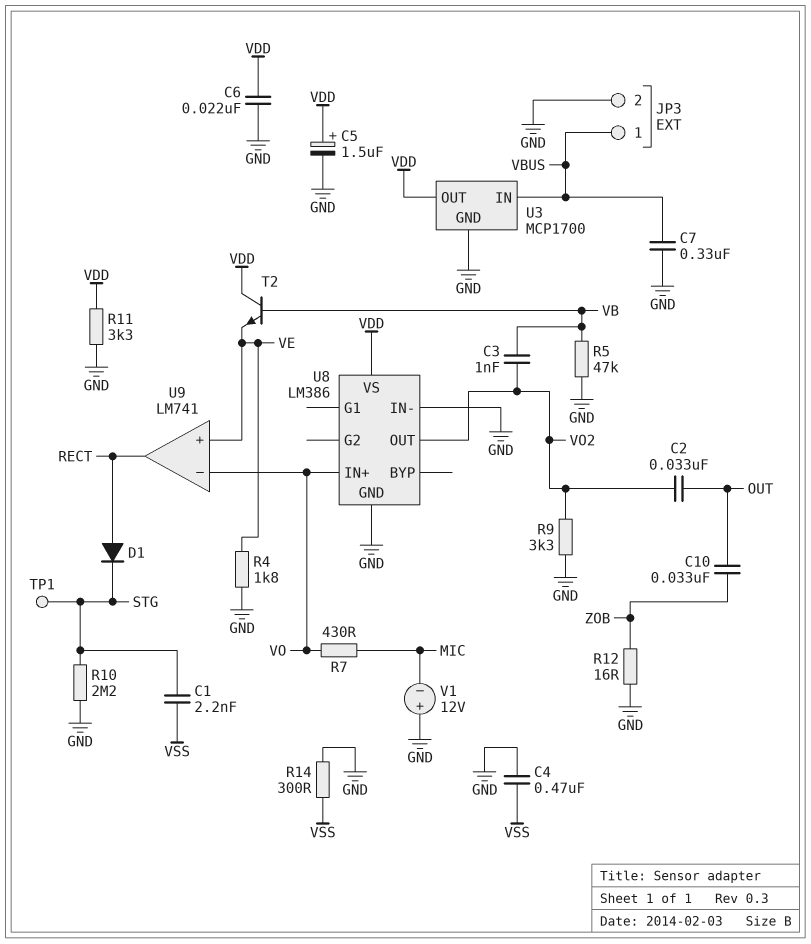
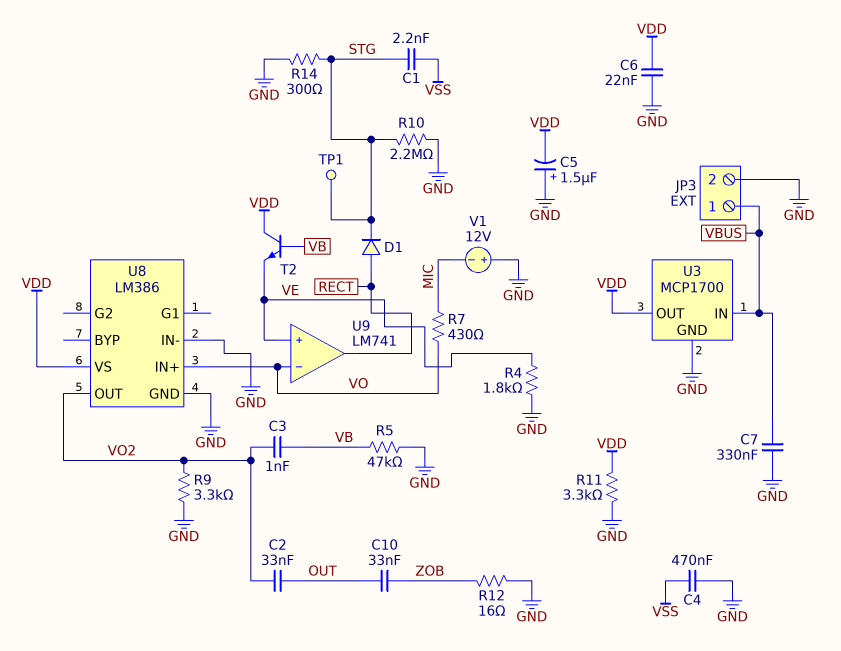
C5: 1.5uF (plus VDD, minus GND) -> 1.5uF (plus GND, minus VDD)
R14: 300 (GND, VSS) -> 300 (GND, STG)

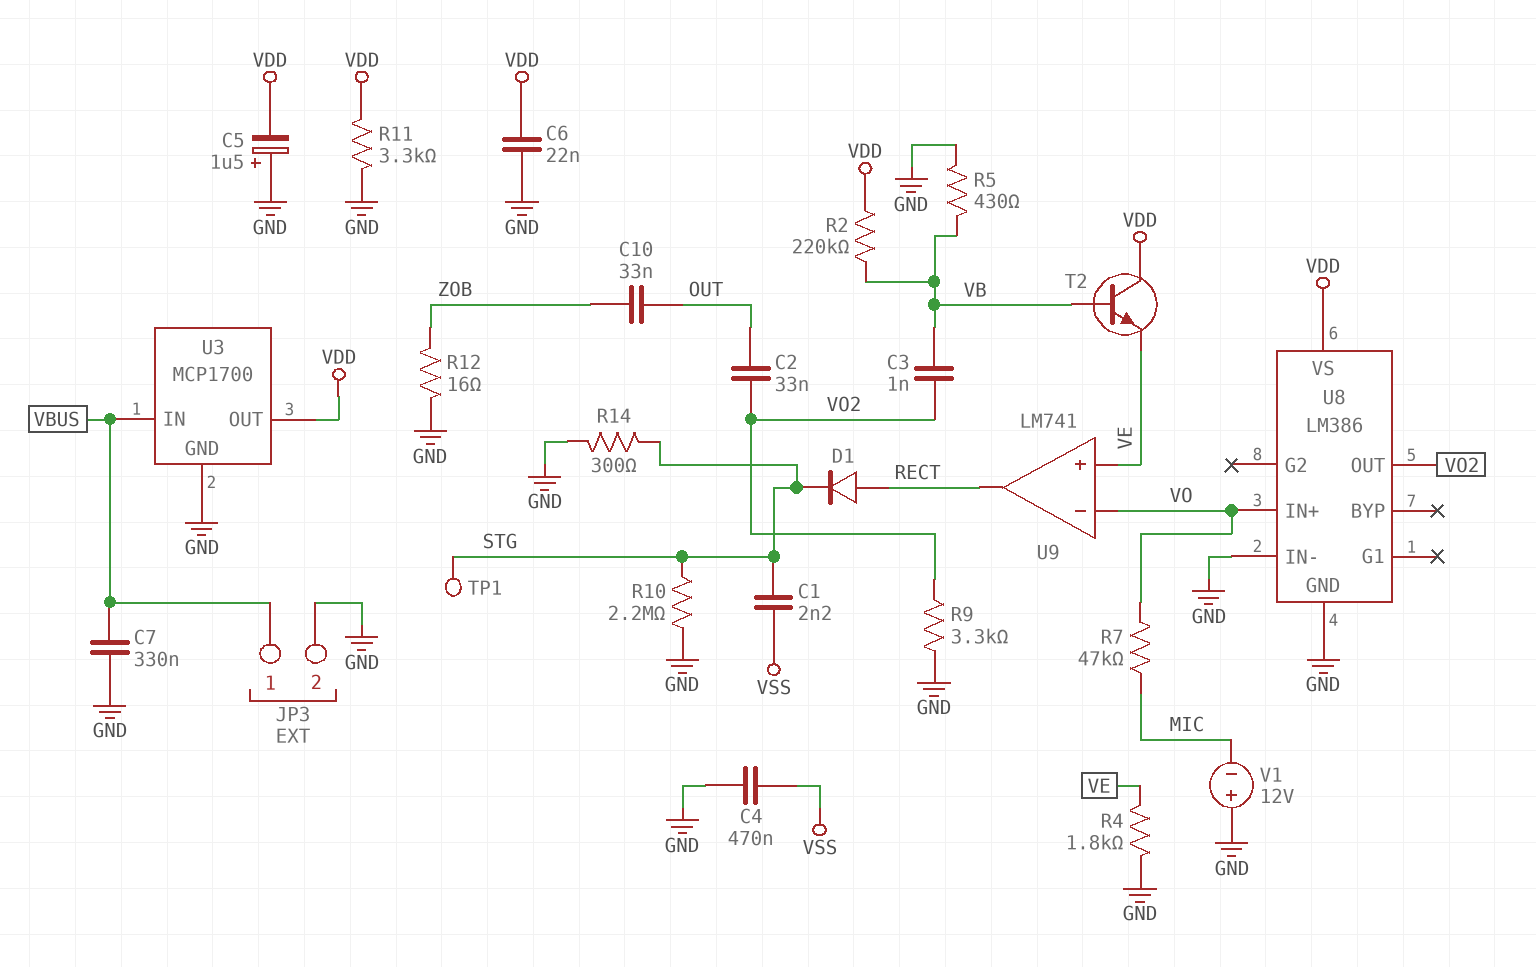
R2: none -> 220k (VB, VDD)
R5: 47k (GND, VB) -> 430 (GND, VB)
R7: 430 (MIC, VO) -> 47k (MIC, VO)

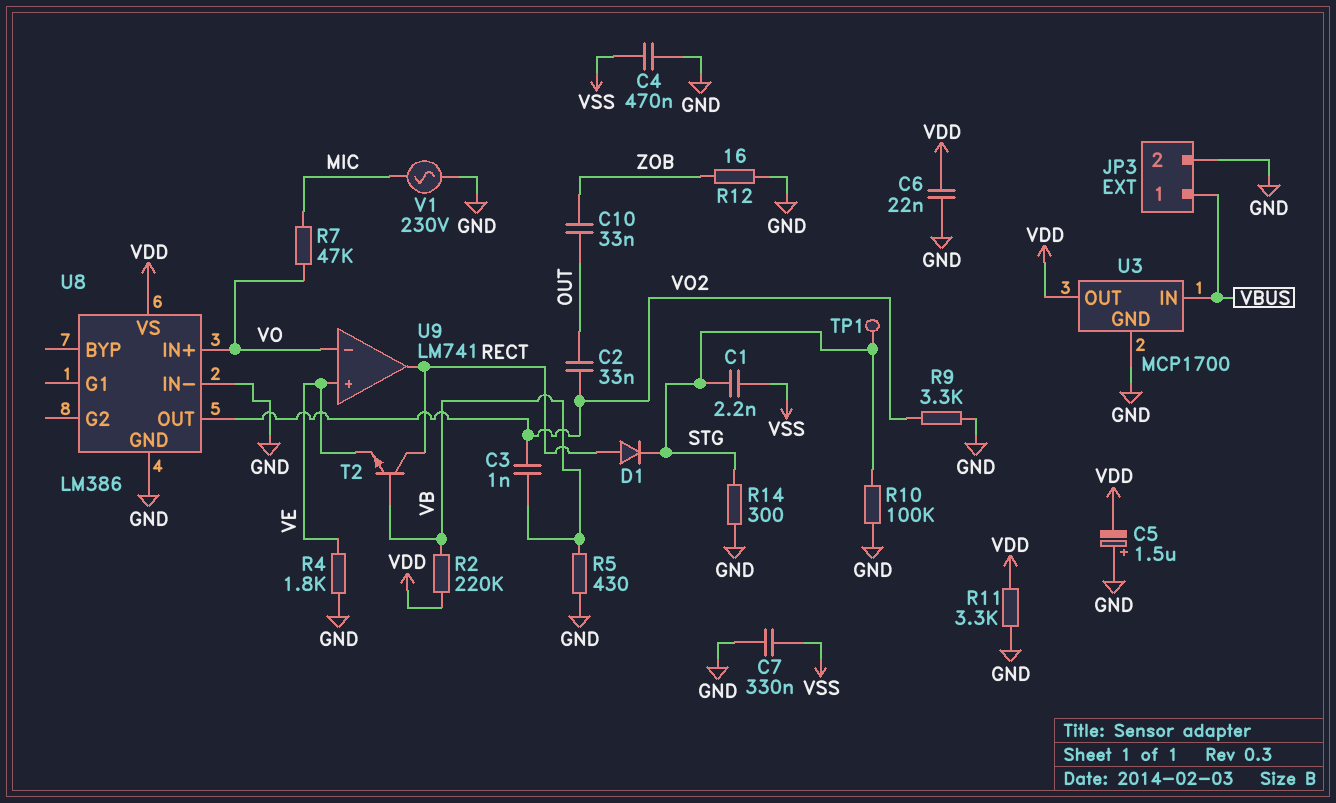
C7: 330nF (GND, VBUS) -> 330nF (GND, VSS)
R10: 2.2M (GND, STG) -> 100k (GND, STG)
T2: NPN (B VB, C VDD, E VE) -> NPN (B VB, C RECT, E VE)
V1: 12V (plus GND, minus MIC) -> AC 230V (GND, MIC)

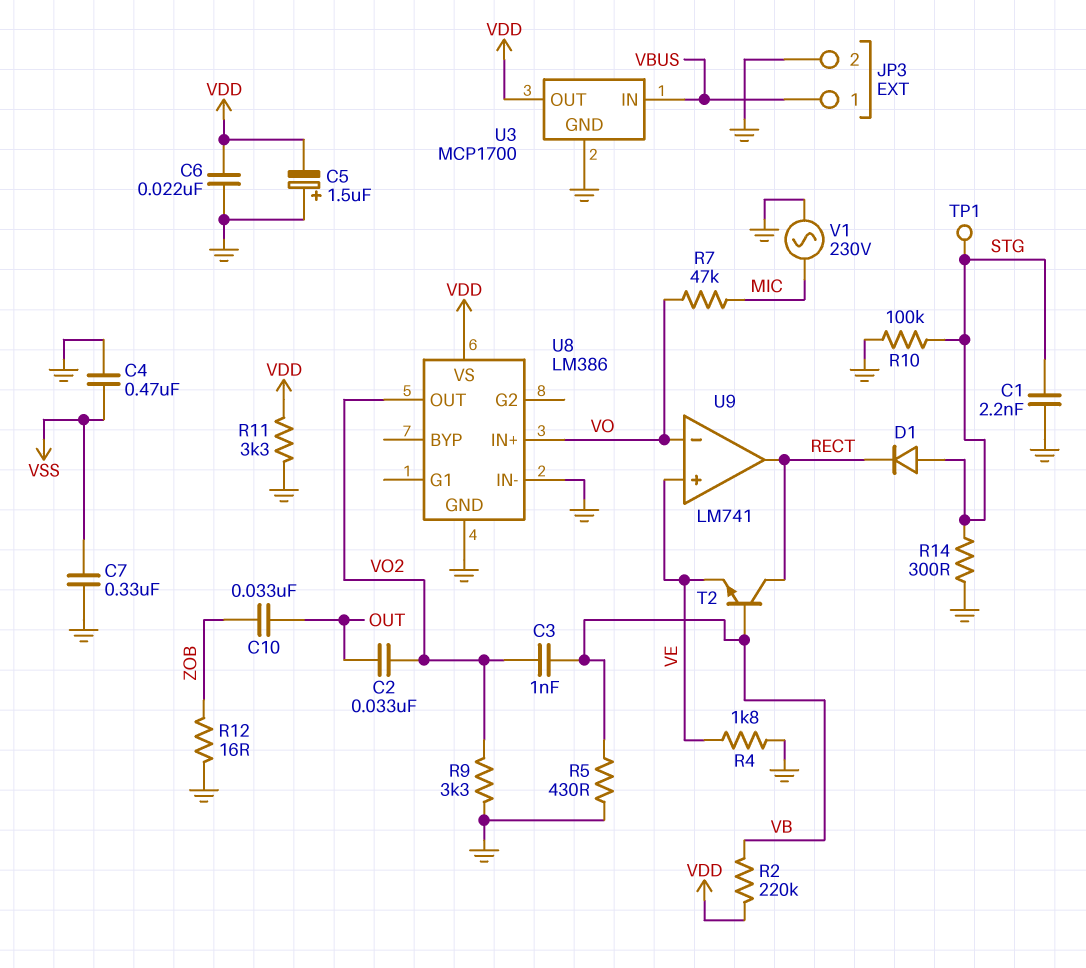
C1: 2.2nF (STG, VSS) -> 2.2nF (GND, STG)
D1: diode (A RECT, K STG) -> diode (A STG, K RECT)

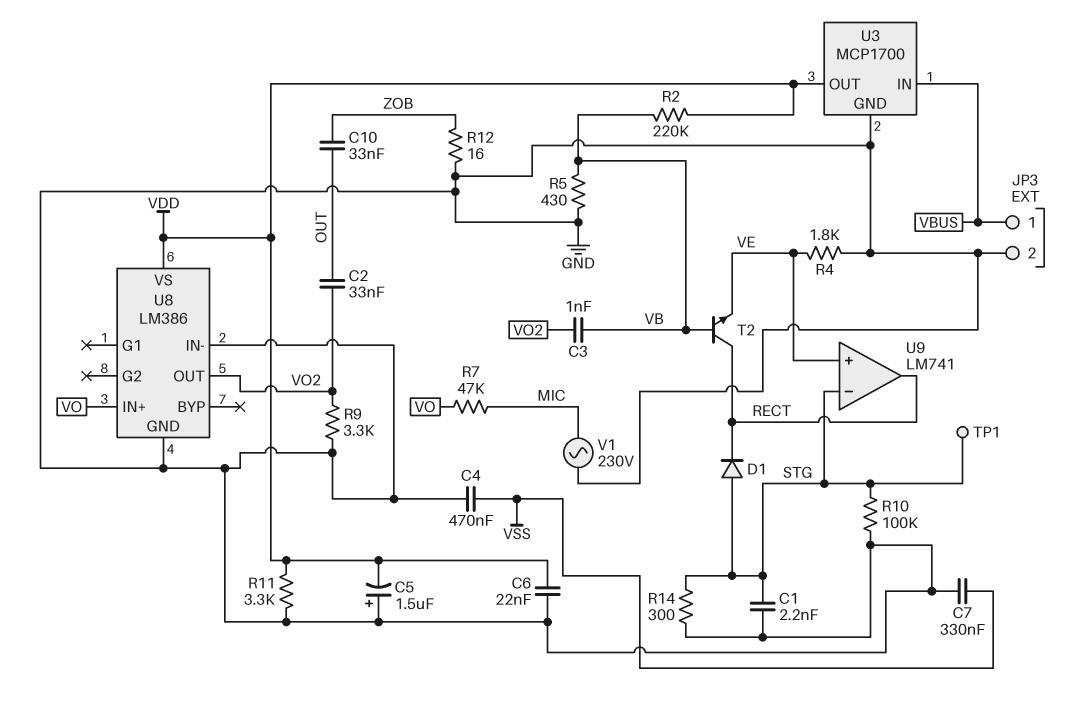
U9 pin in-: VO -> STG

